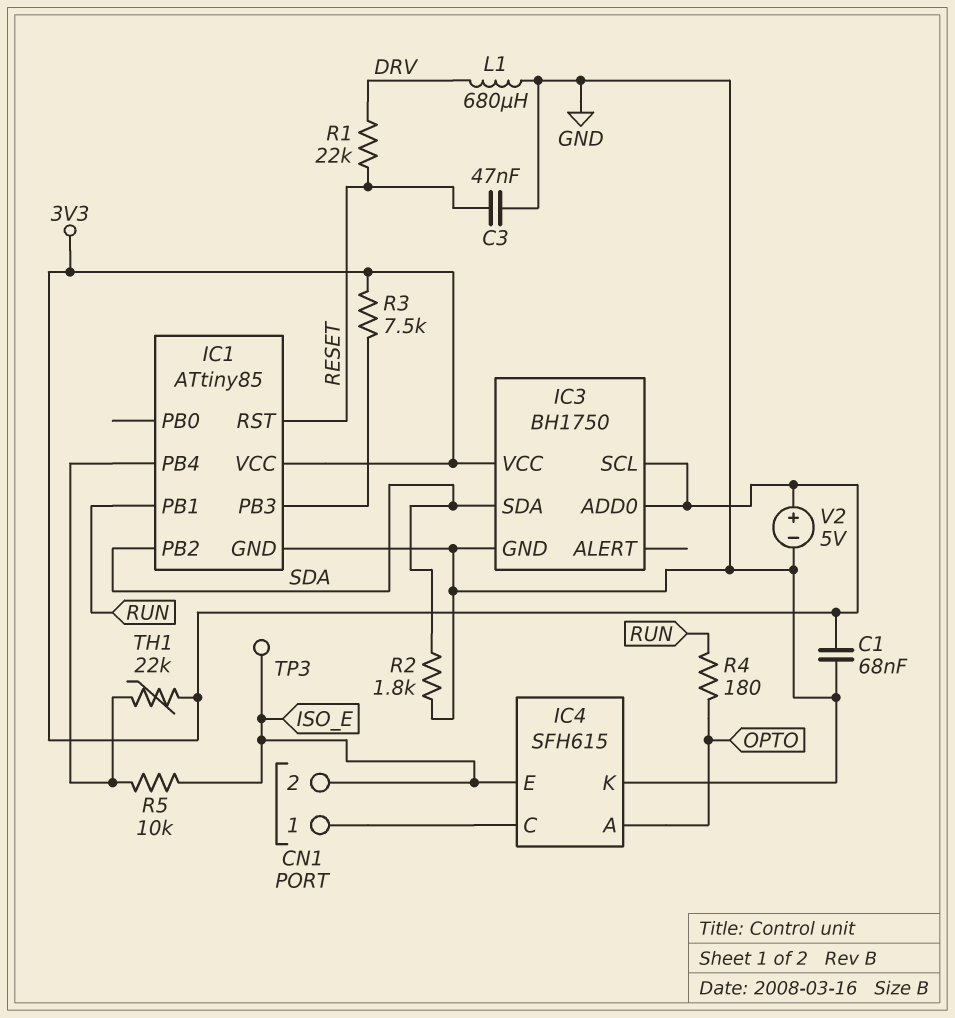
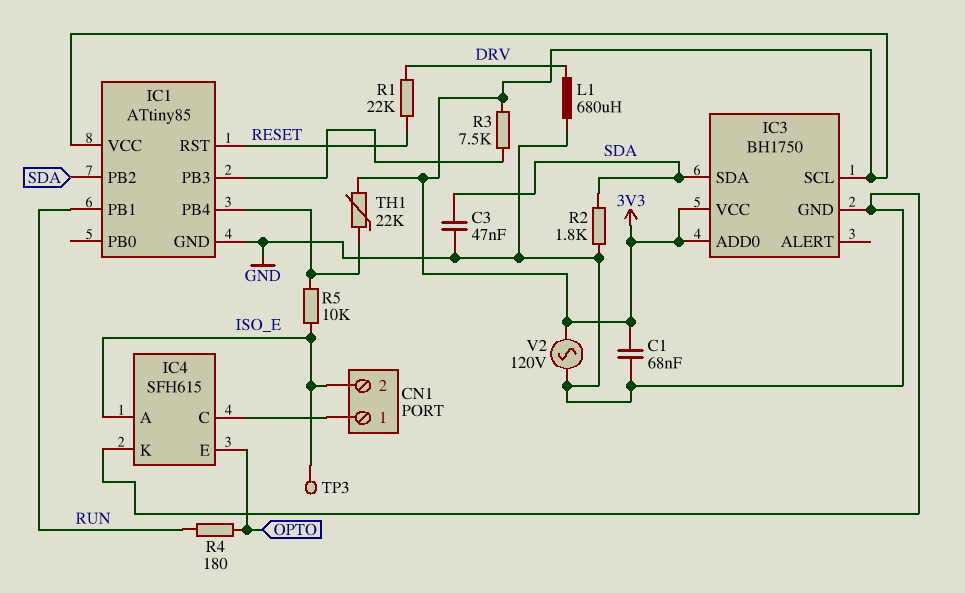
C3: 47nF (GND, RESET) -> 47nF (GND, SDA)
IC4 pin A: OPTO -> ISO_E
IC4 pin E: ISO_E -> OPTO
V2: 5V (plus 3V3, minus GND) -> AC 120V (3V3, GND)

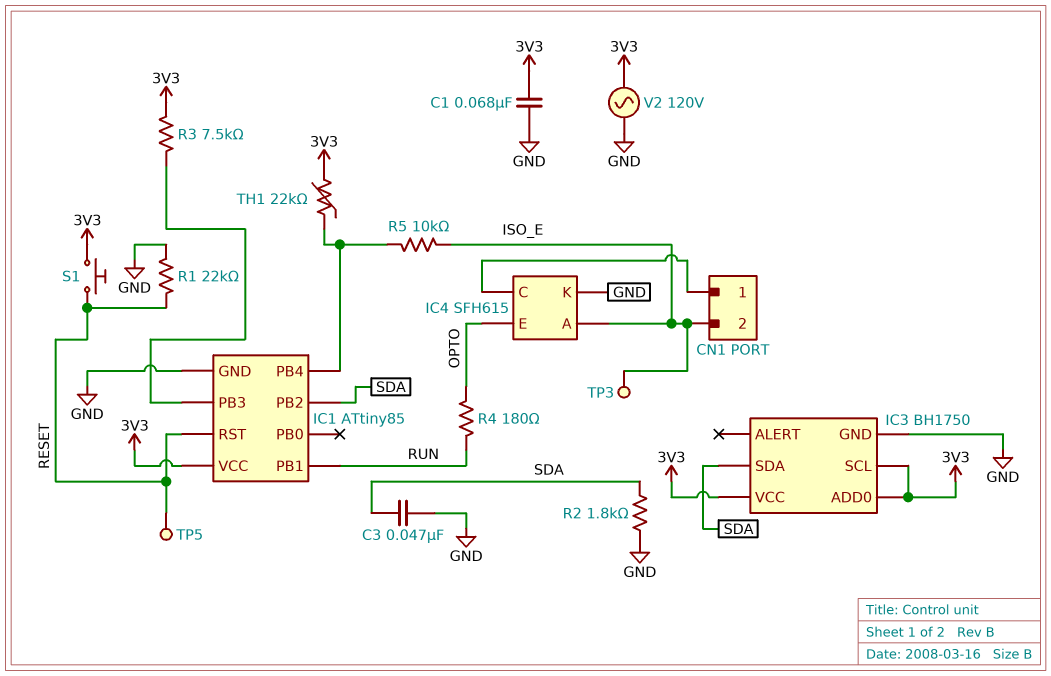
L1: 680uH (DRV, GND) -> none
R1: 22k (DRV, RESET) -> 22k (GND, RESET)
S1: none -> button (3V3, RESET)
TP5: none -> test point (RESET)

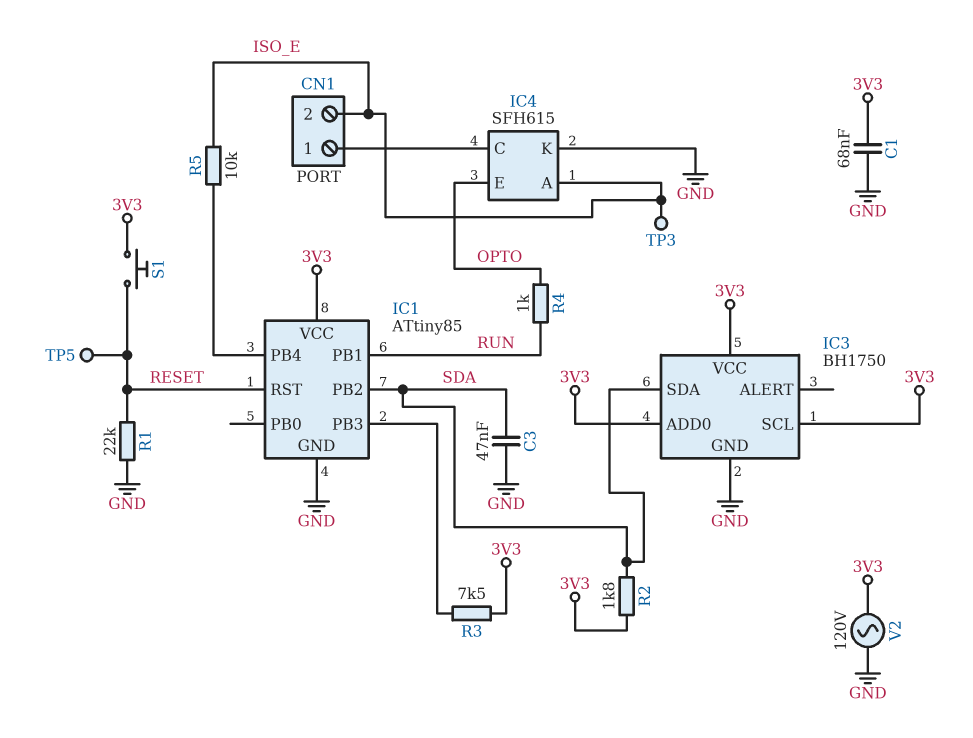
R2: 1.8k (GND, SDA) -> 1.8k (3V3, SDA)
R4: 180 (OPTO, RUN) -> 1k (OPTO, RUN)
TH1: 22k (3V3, IC1/PB4) -> none

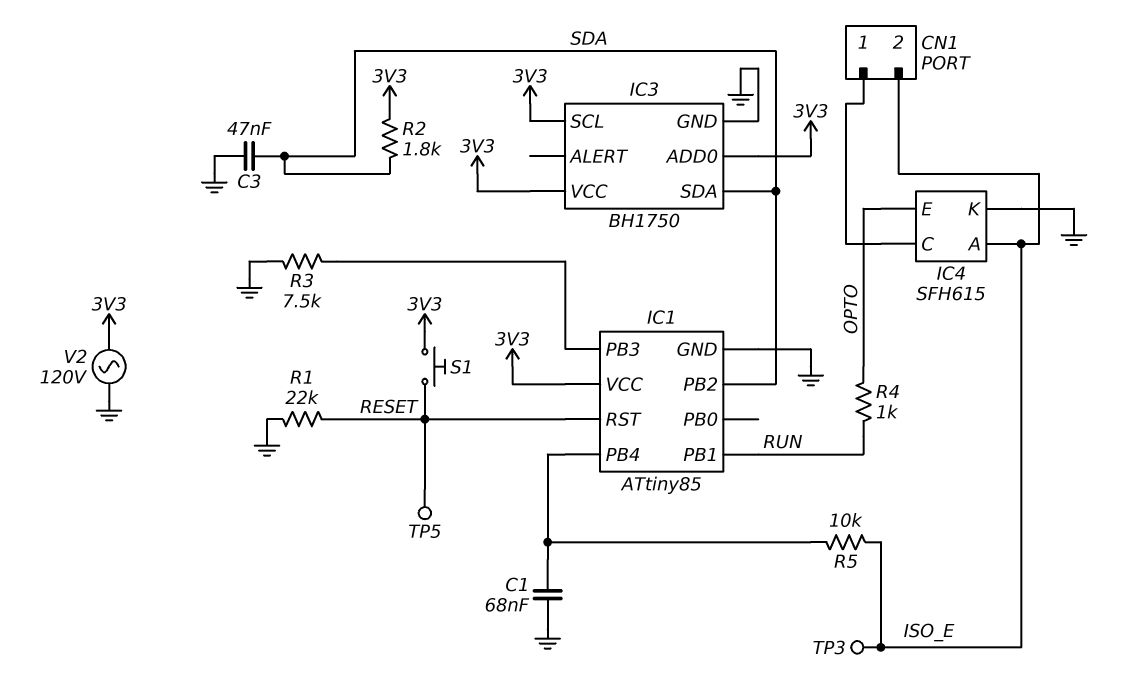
C1: 68nF (3V3, GND) -> 68nF (GND, IC1/PB4)
R3: 7.5k (3V3, IC1/PB3) -> 7.5k (GND, IC1/PB3)

